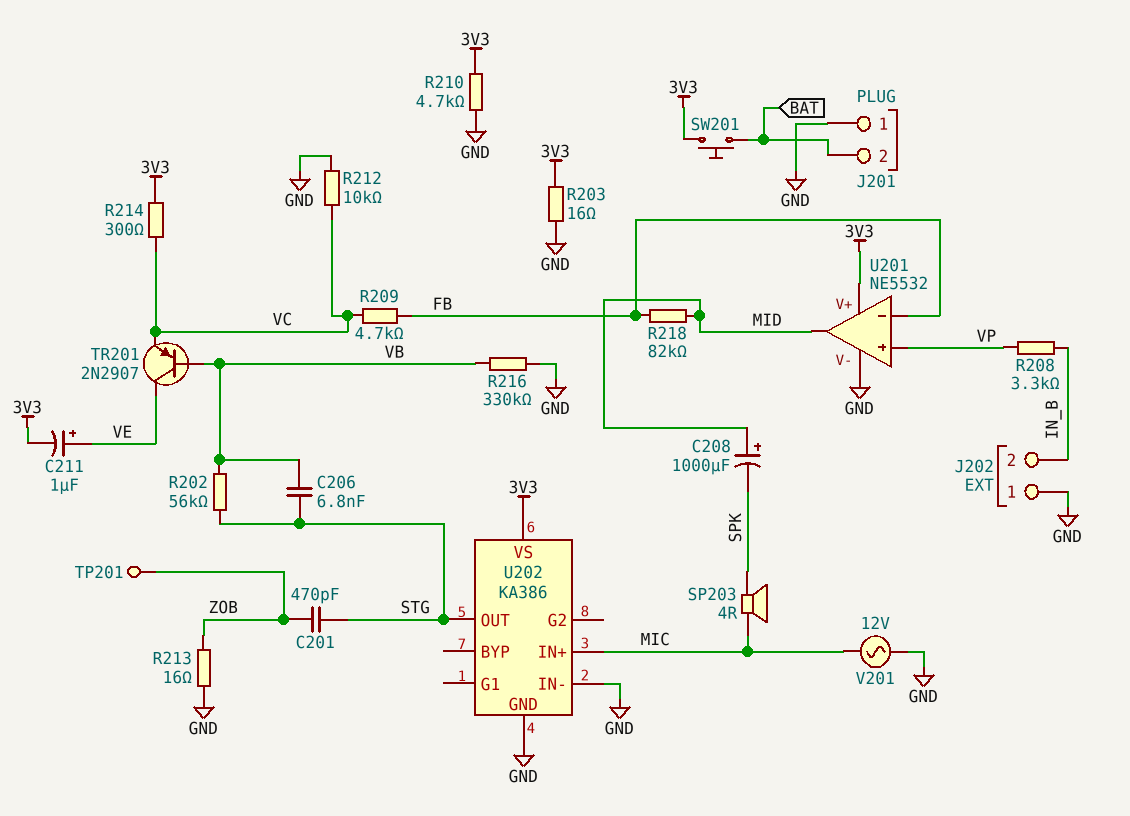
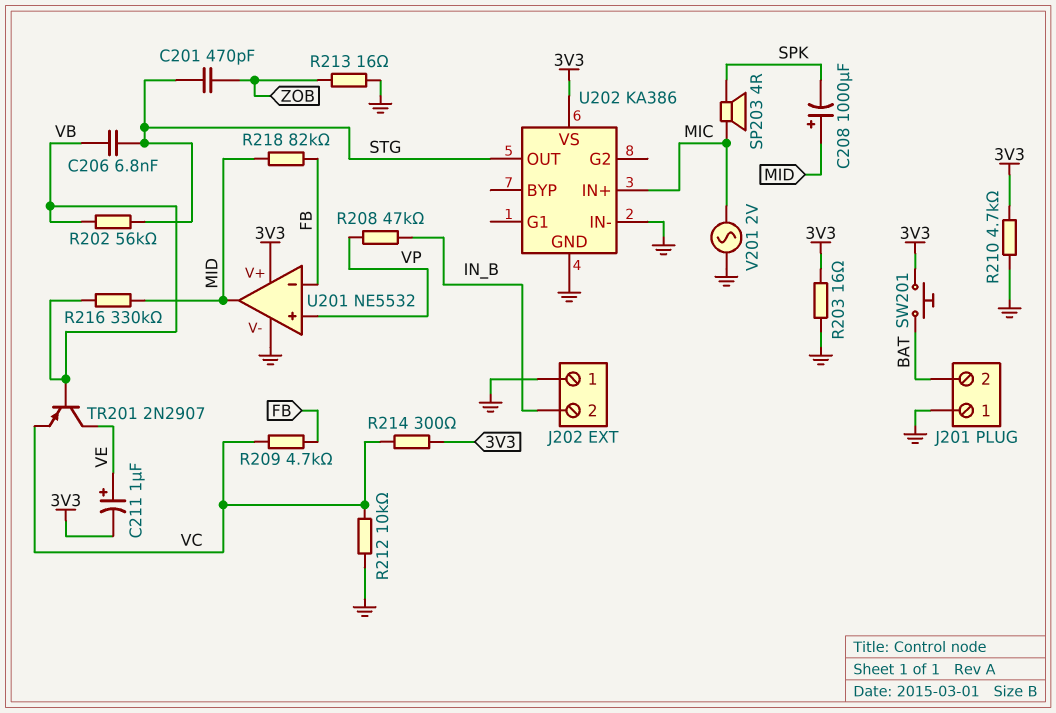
R208: 3.3k (IN_B, VP) -> 47k (IN_B, VP)
R216: 330k (GND, VB) -> 330k (MID, VB)
TP201: test point (ZOB) -> none
V201: AC 12V (GND, MIC) -> AC 2V (GND, MIC)

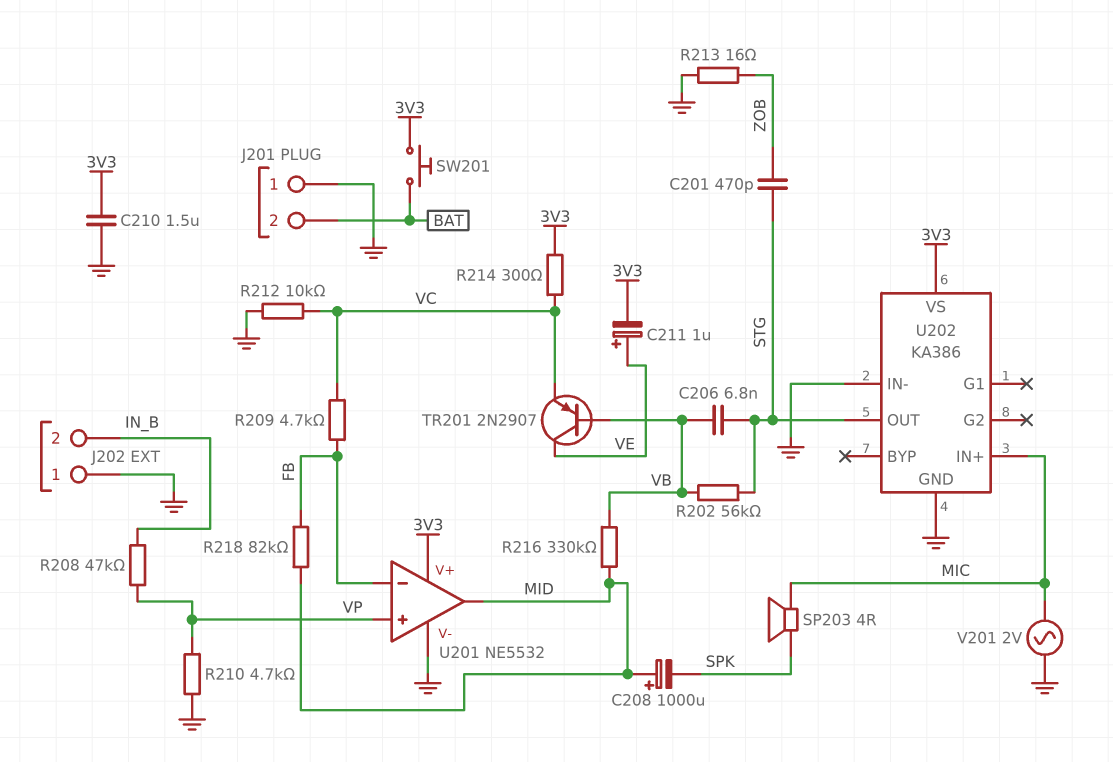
C210: none -> 1.5uF (3V3, GND)
R203: 16 (3V3, GND) -> none
R210: 4.7k (3V3, GND) -> 4.7k (GND, VP)

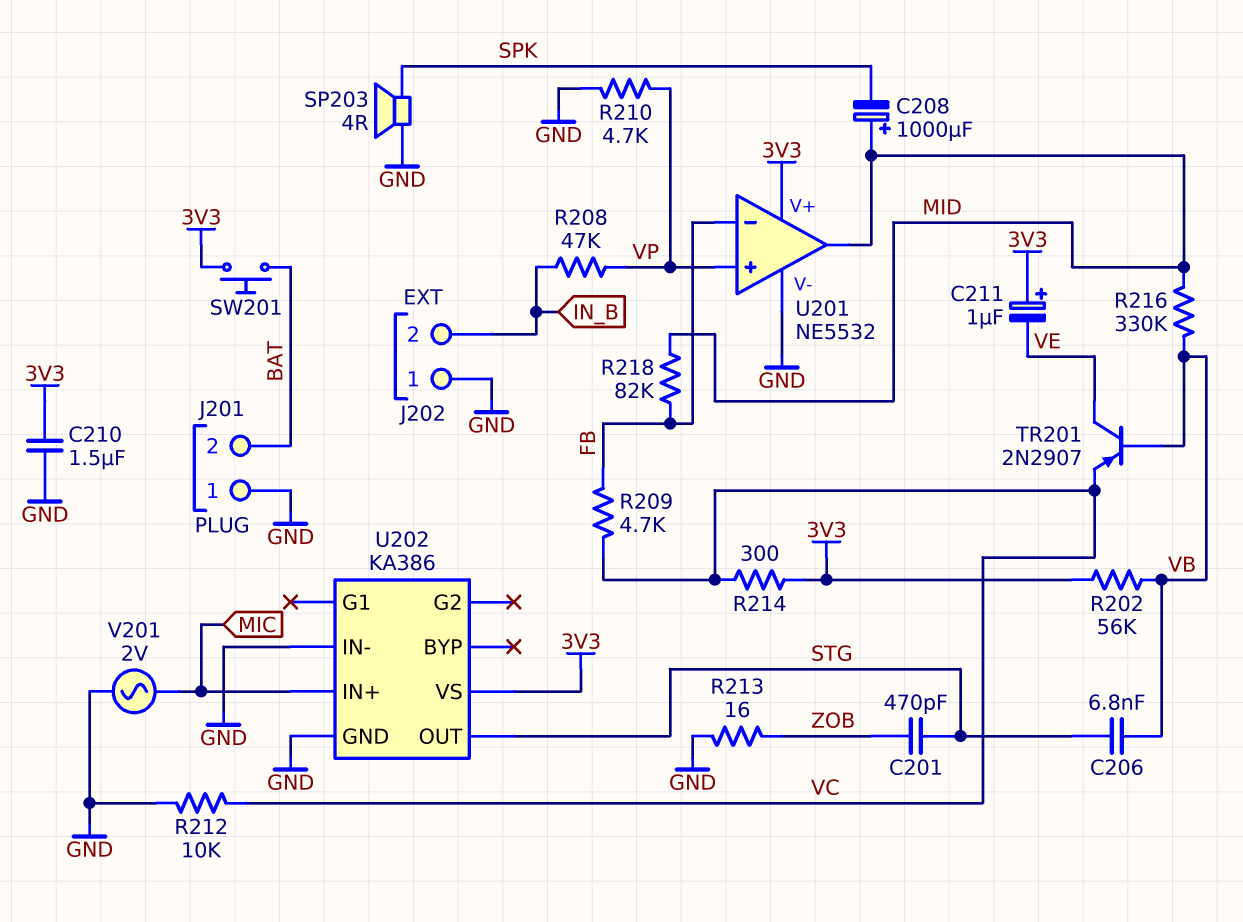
C211: 1uF (plus VE, minus 3V3) -> 1uF (plus 3V3, minus VE)
R202: 56k (STG, VB) -> 56k (3V3, VB)
SP203: speaker 4R (MIC, SPK) -> speaker 4R (GND, SPK)

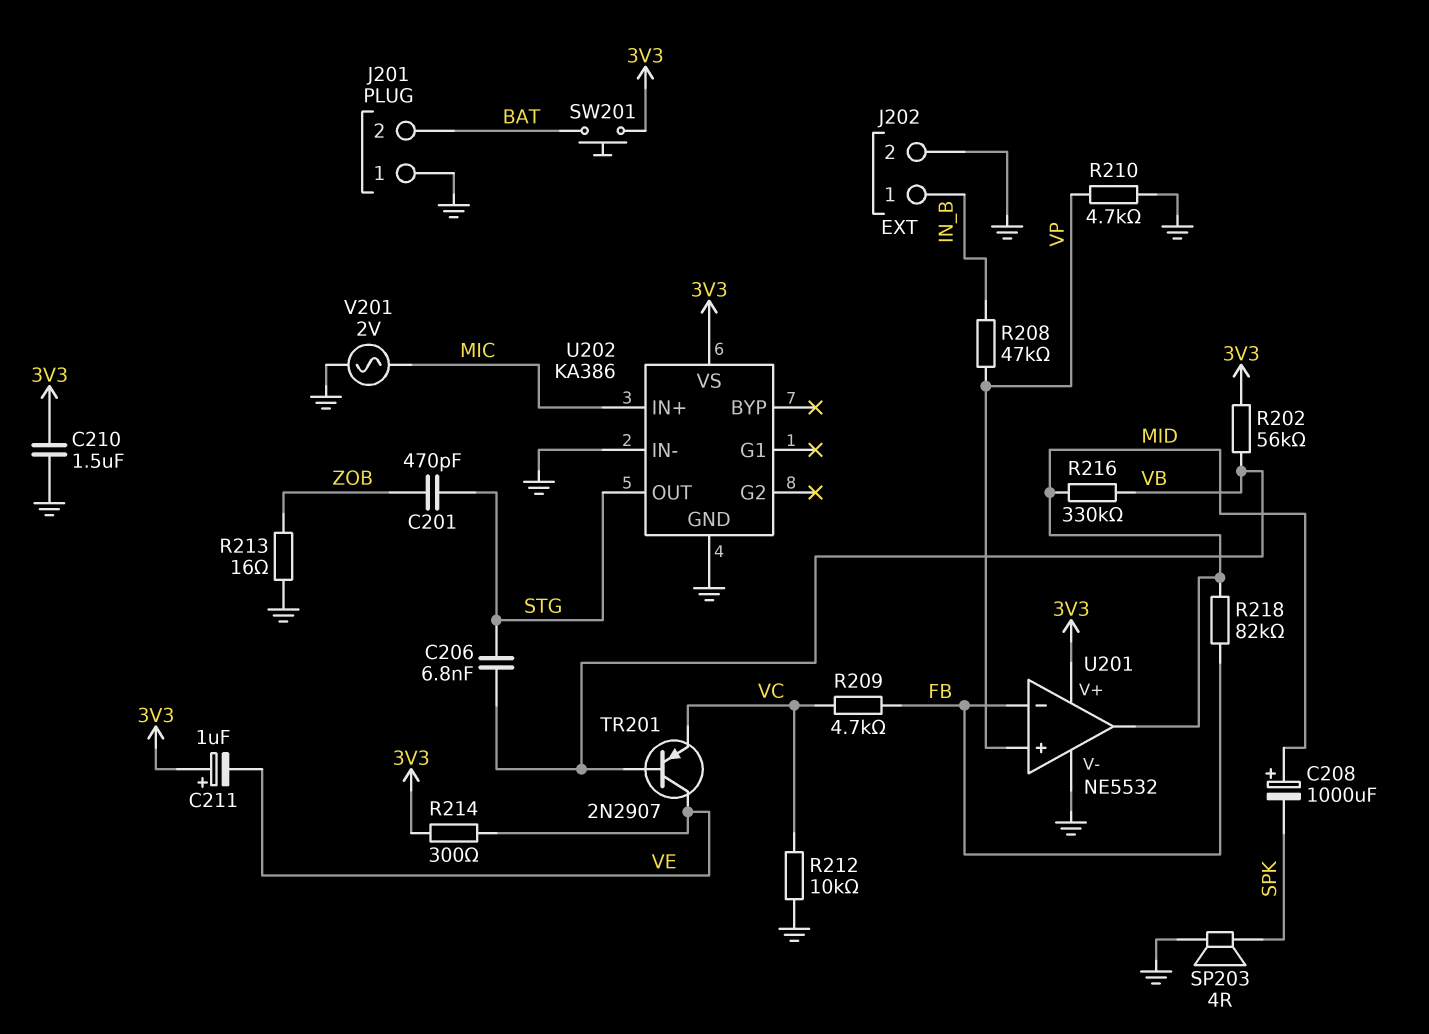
J202 pin 1: GND -> IN_B
J202 pin 2: IN_B -> GND
R214: 300 (3V3, VC) -> 300 (3V3, VE)

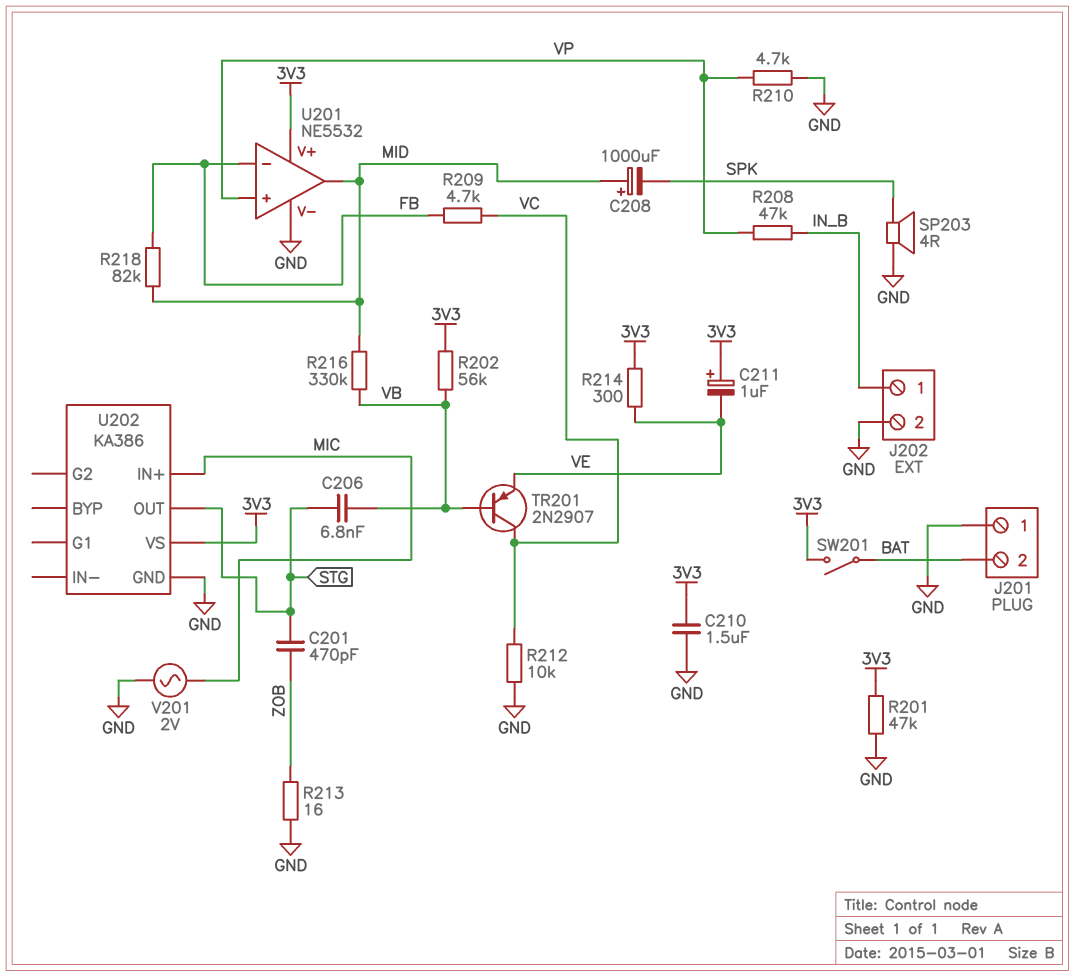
R201: none -> 47k (3V3, GND)
SW201: button (3V3, BAT) -> switch (3V3, BAT)
TR201: PNP 2N2907 (B VB, C VE, E VC) -> PNP 2N2907 (B VB, C VC, E VE)
U202 pin IN-: GND -> none

